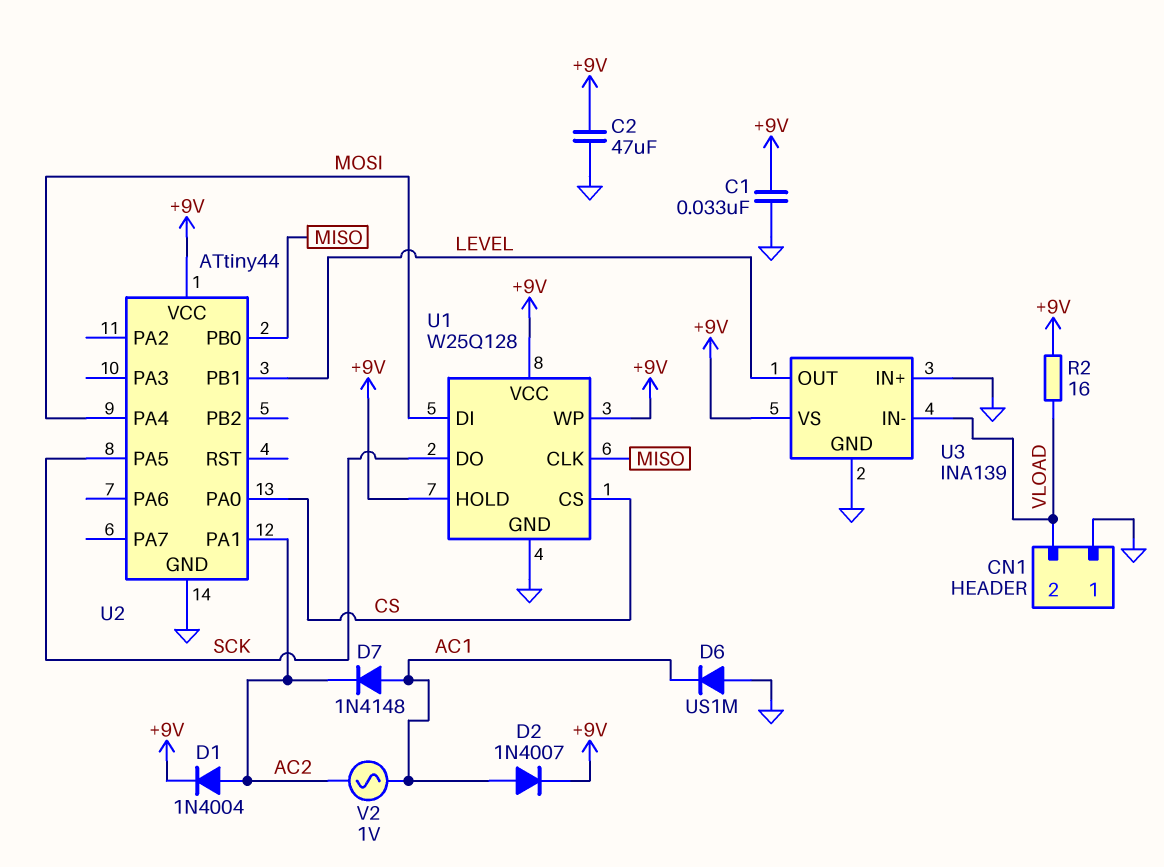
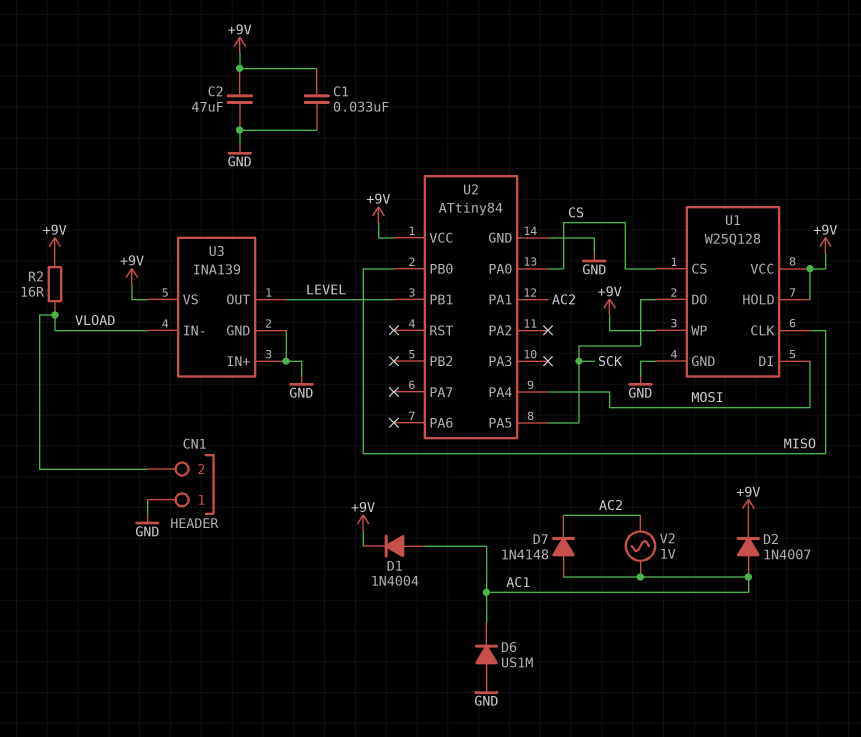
D1: diode 1N4004 (A AC2, K +9V) -> diode 1N4004 (A AC1, K +9V)
U2: ATtiny44 -> ATtiny84

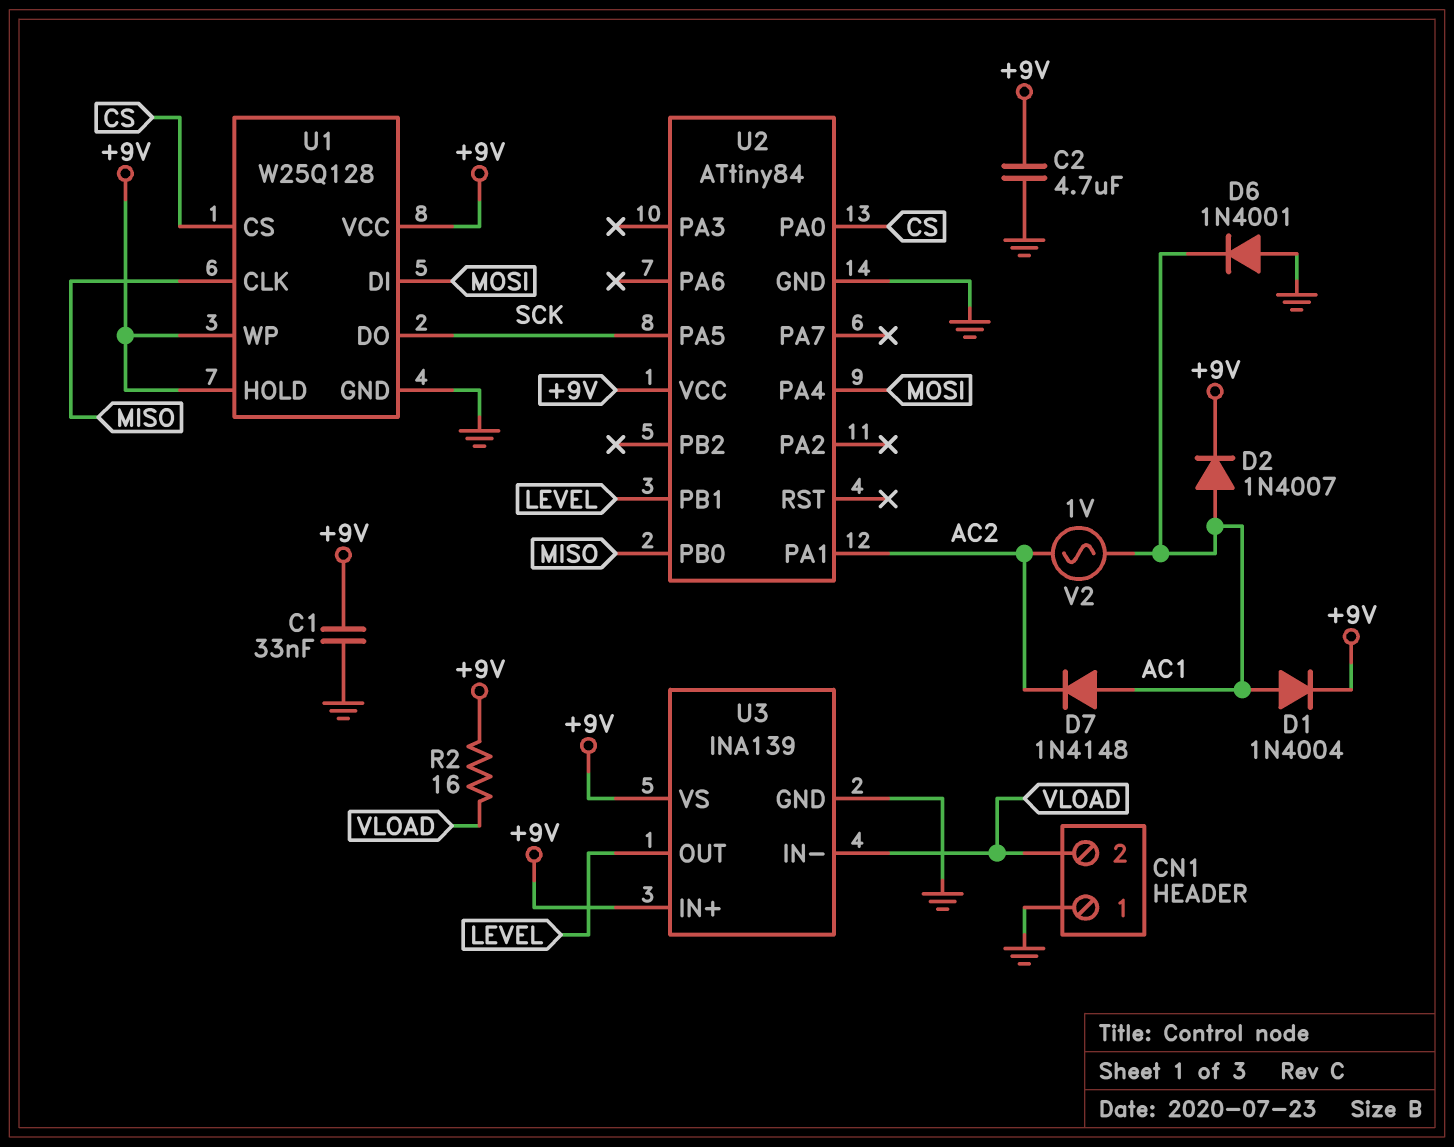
C2: 47uF (+9V, GND) -> 4.7uF (+9V, GND)
D6: diode US1M (A GND, K AC1) -> diode 1N4001 (A GND, K AC1)
U3 pin IN+: GND -> +9V

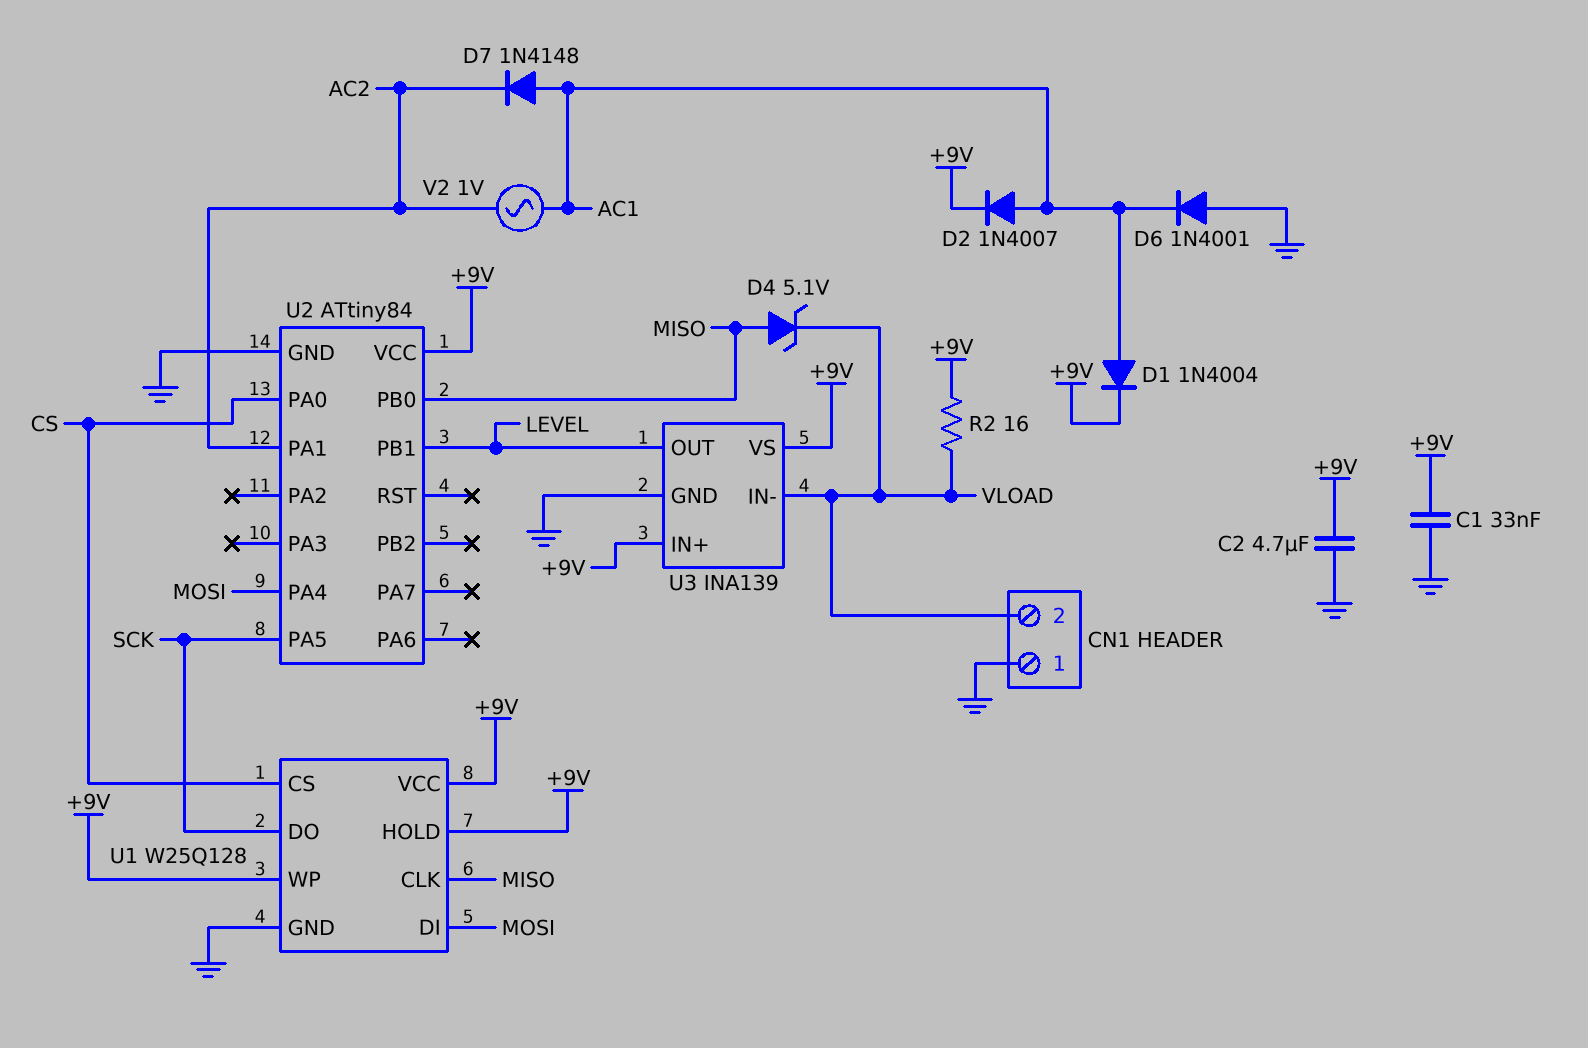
D4: none -> zener 5.1V (A MISO, K VLOAD)

